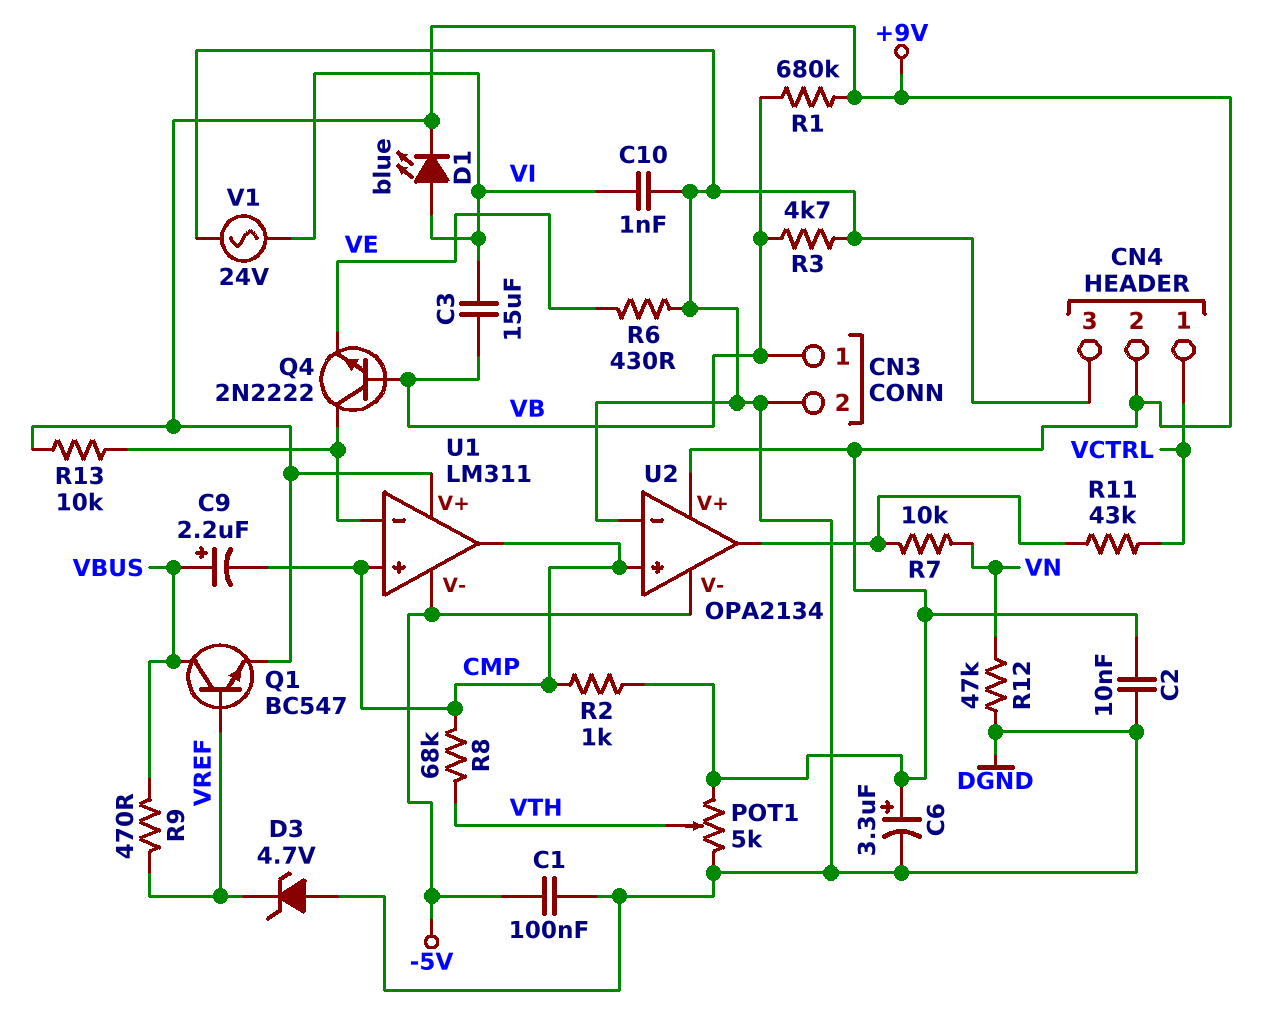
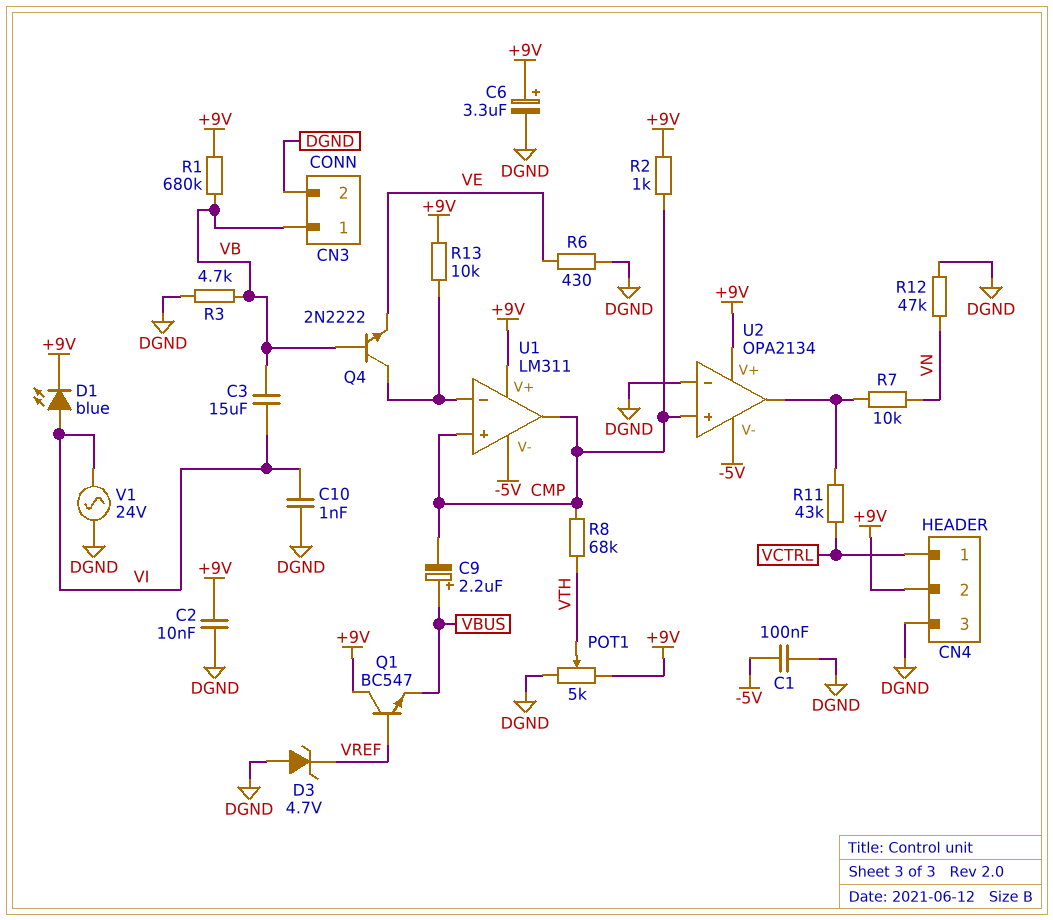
Q1: NPN BC547 (B VREF, C VBUS, E +9V) -> NPN BC547 (B VREF, C +9V, E VBUS)
R9: 470 (VBUS, VREF) -> none

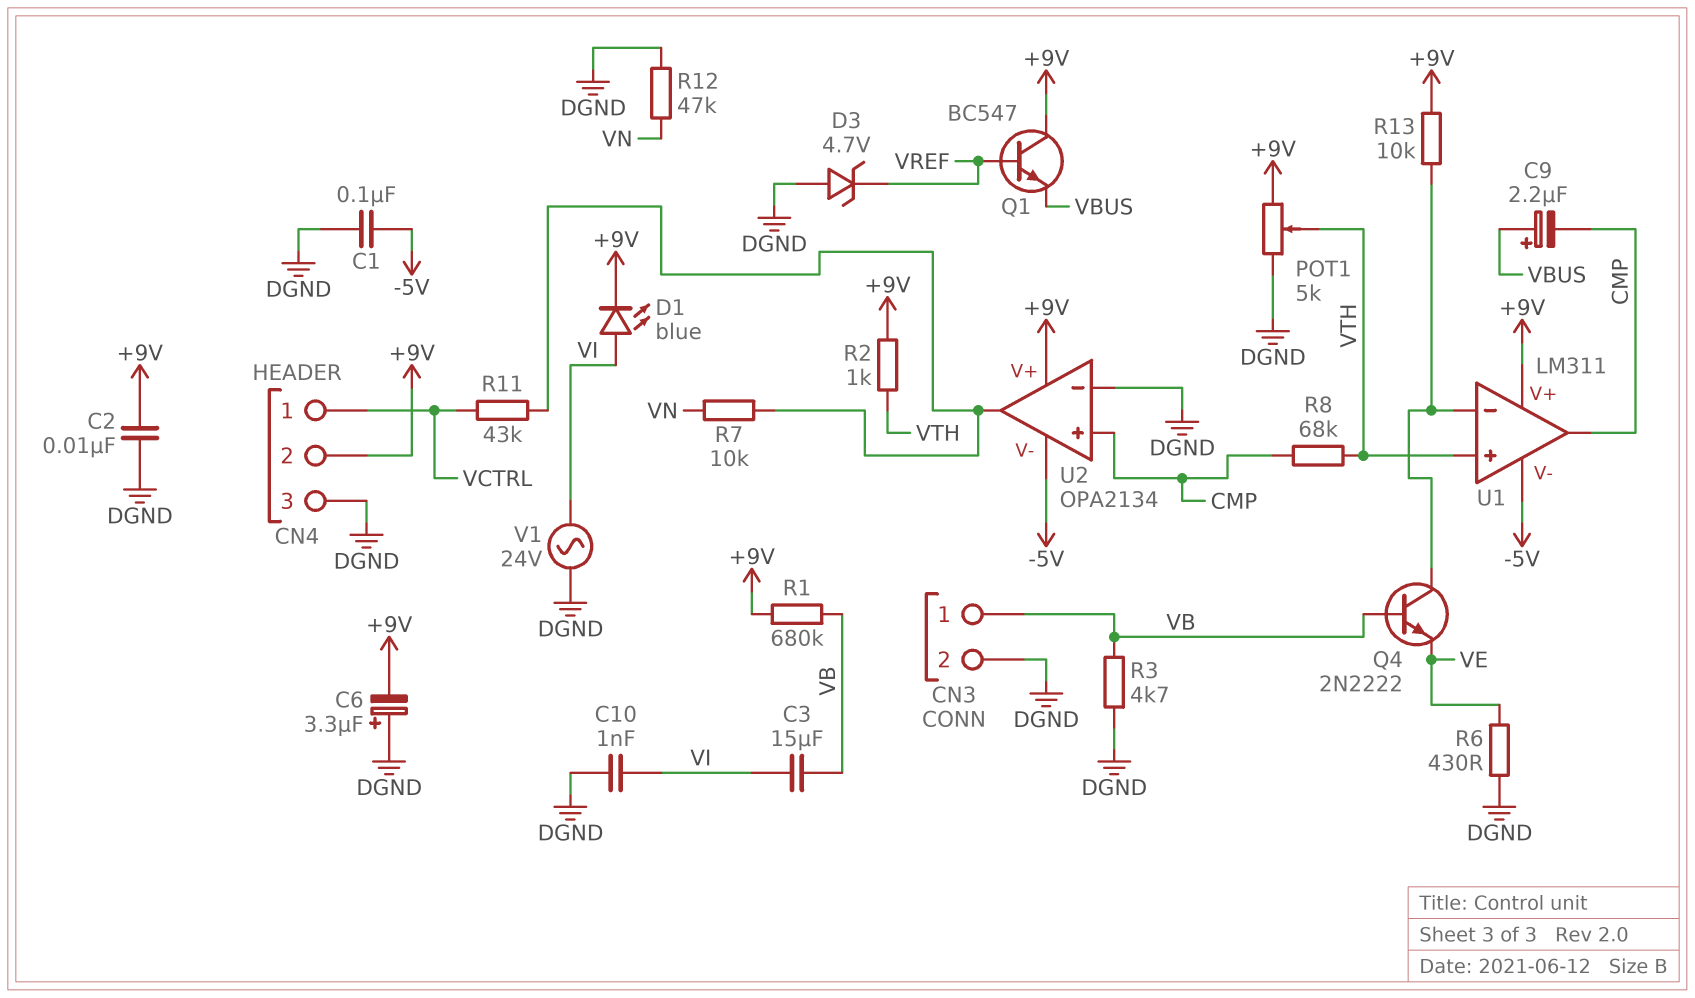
C6: 3.3uF (plus +9V, minus DGND) -> 3.3uF (plus DGND, minus +9V)
R2: 1k (+9V, CMP) -> 1k (+9V, VTH)
U1 pin in+: CMP -> VTH

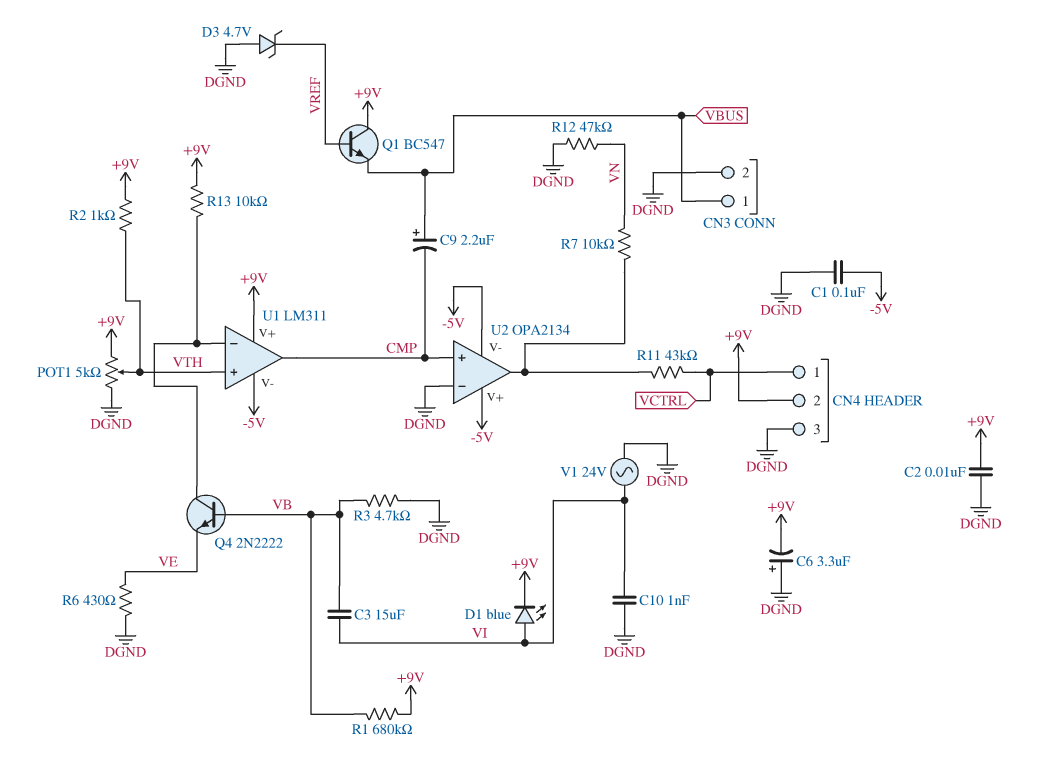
CN3 pin 1: VB -> VBUS
R8: 68k (CMP, VTH) -> none
U2 pin V+: +9V -> -5V

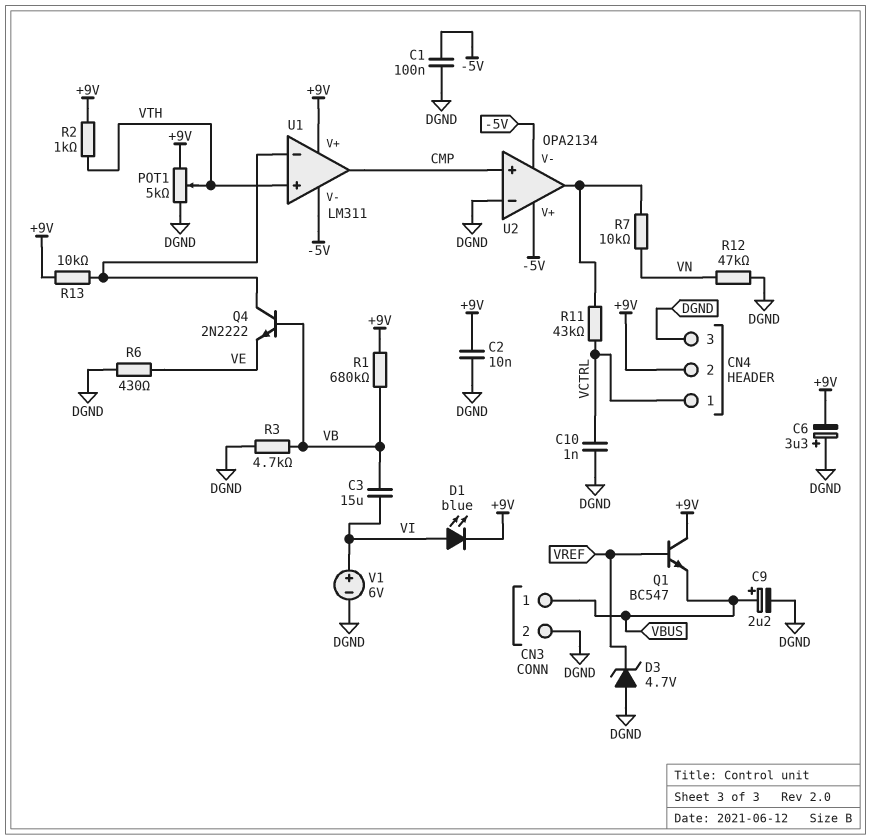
C9: 2.2uF (plus VBUS, minus CMP) -> 2.2uF (plus VBUS, minus DGND)
C10: 1nF (DGND, VI) -> 1nF (DGND, VCTRL)
V1: AC 24V (DGND, VI) -> 6V (plus VI, minus DGND)

